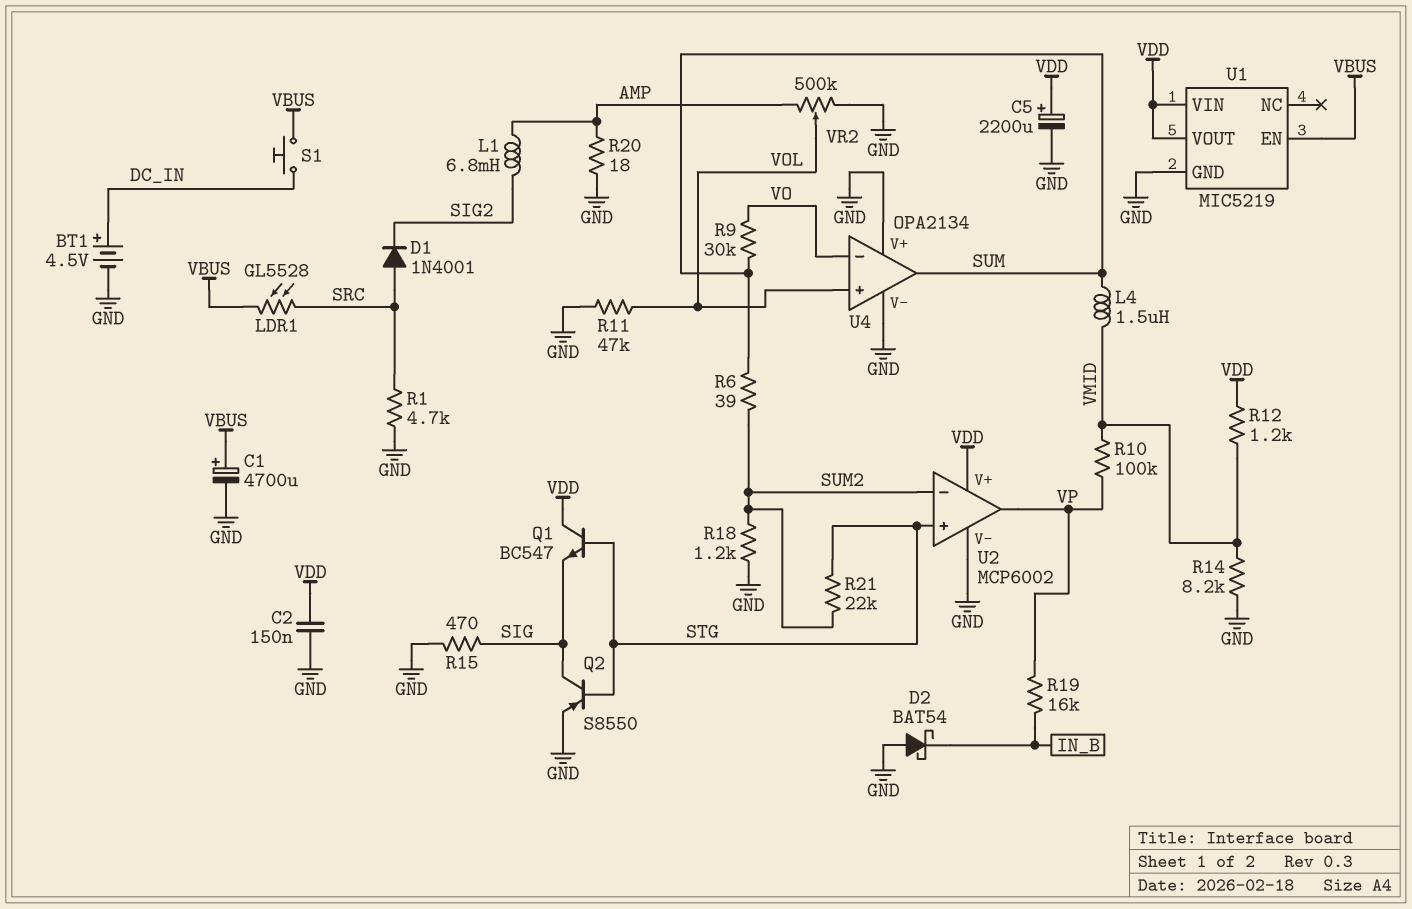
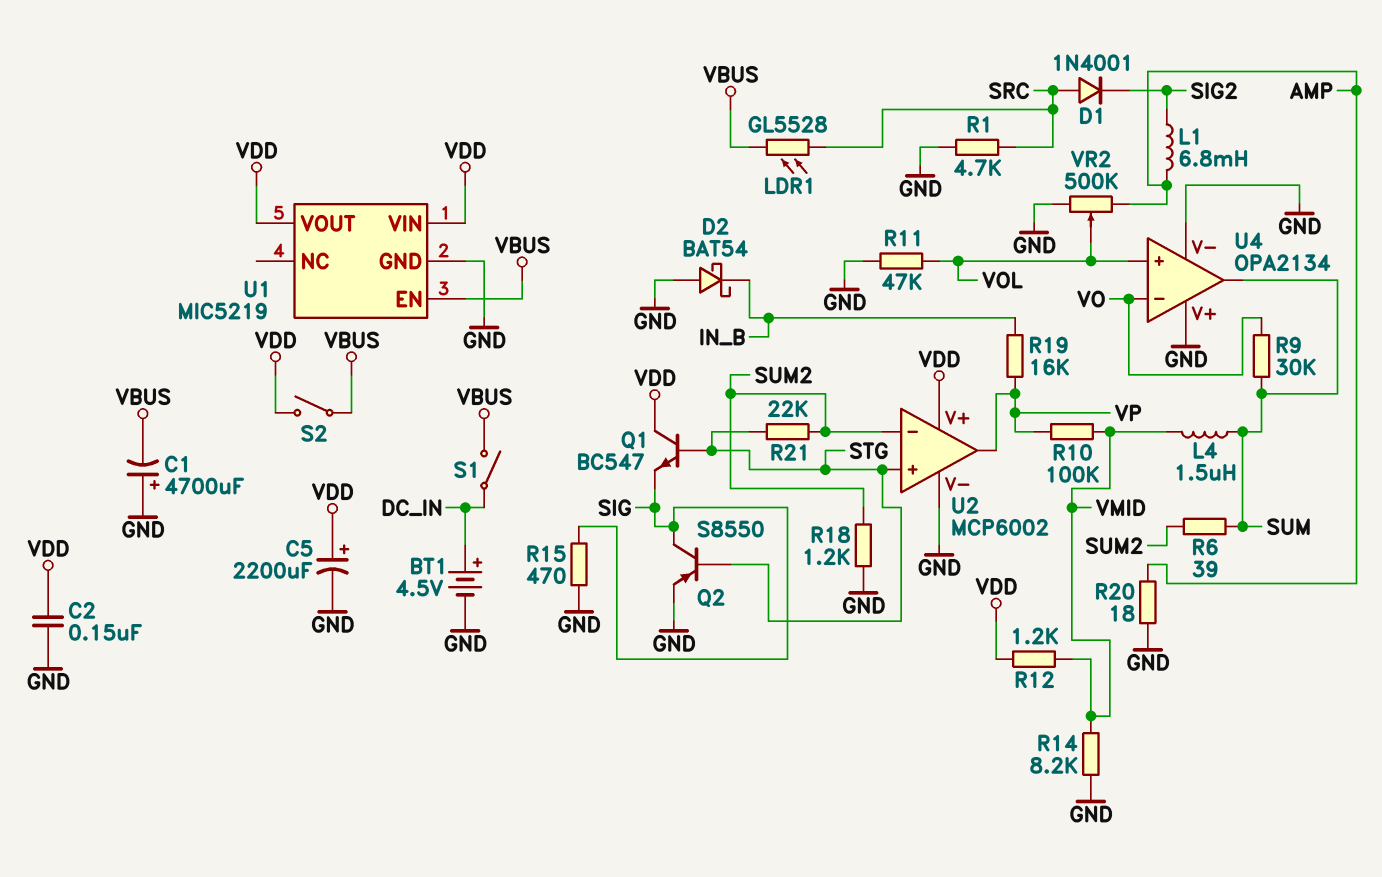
C1: 4700uF (plus VBUS, minus GND) -> 4700uF (plus GND, minus VBUS)
S1: button (DC_IN, VBUS) -> switch (DC_IN, VBUS)
S2: none -> switch (VBUS, VDD)

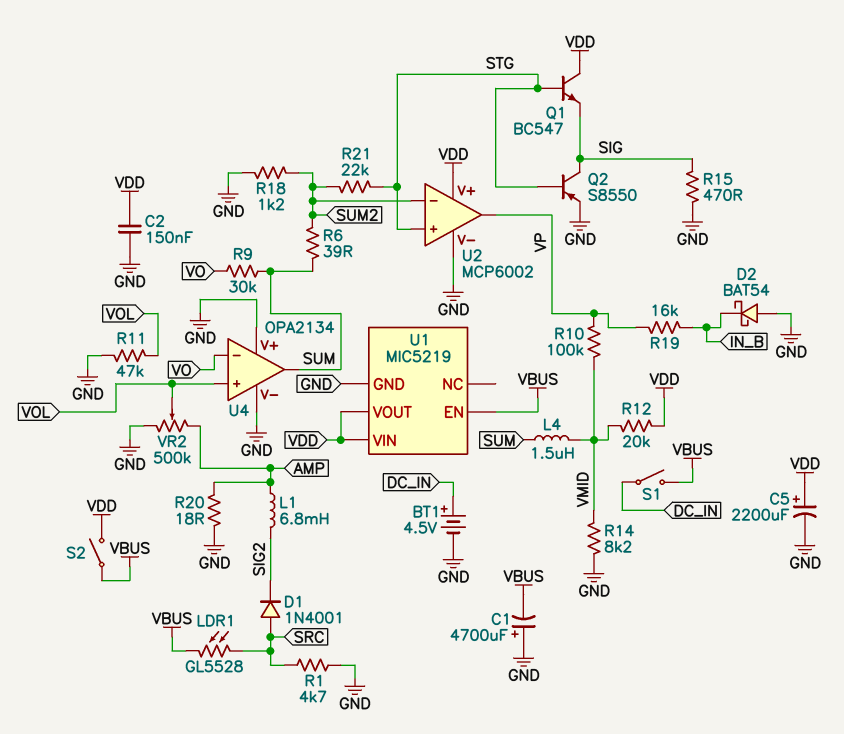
R12: 1.2k (VDD, VMID) -> 20k (VDD, VMID)

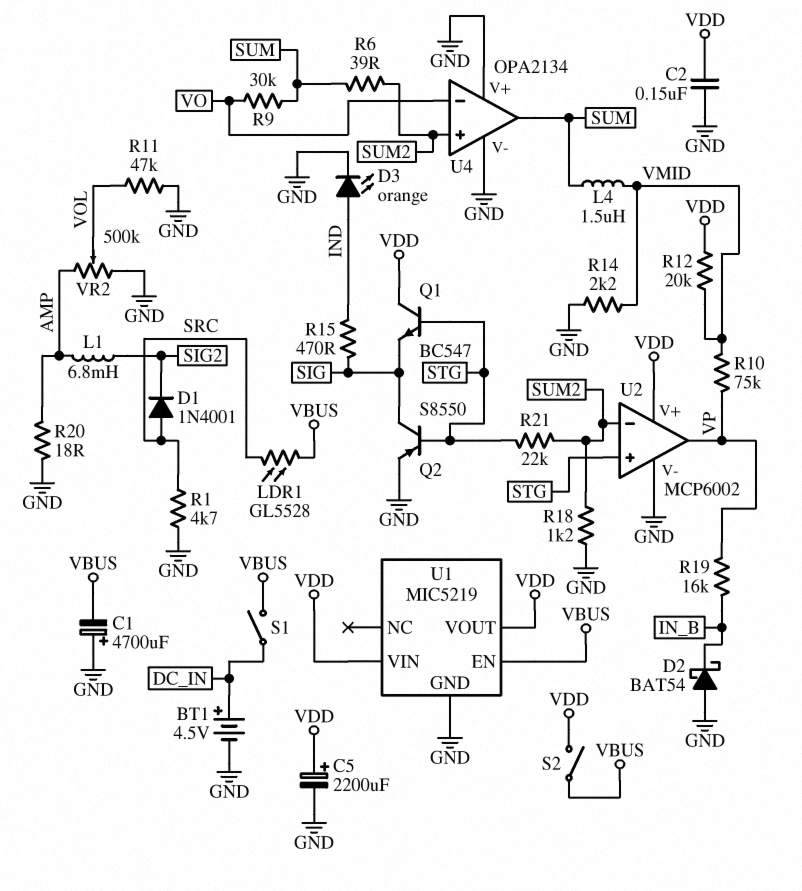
D3: none -> LED orange (A IND, K GND)
R10: 100k (VMID, VP) -> 75k (VMID, VP)
R14: 8.2k (GND, VMID) -> 2.2k (GND, VMID)
R15: 470 (GND, SIG) -> 470 (IND, SIG)
U4 pin in+: VOL -> SUM2

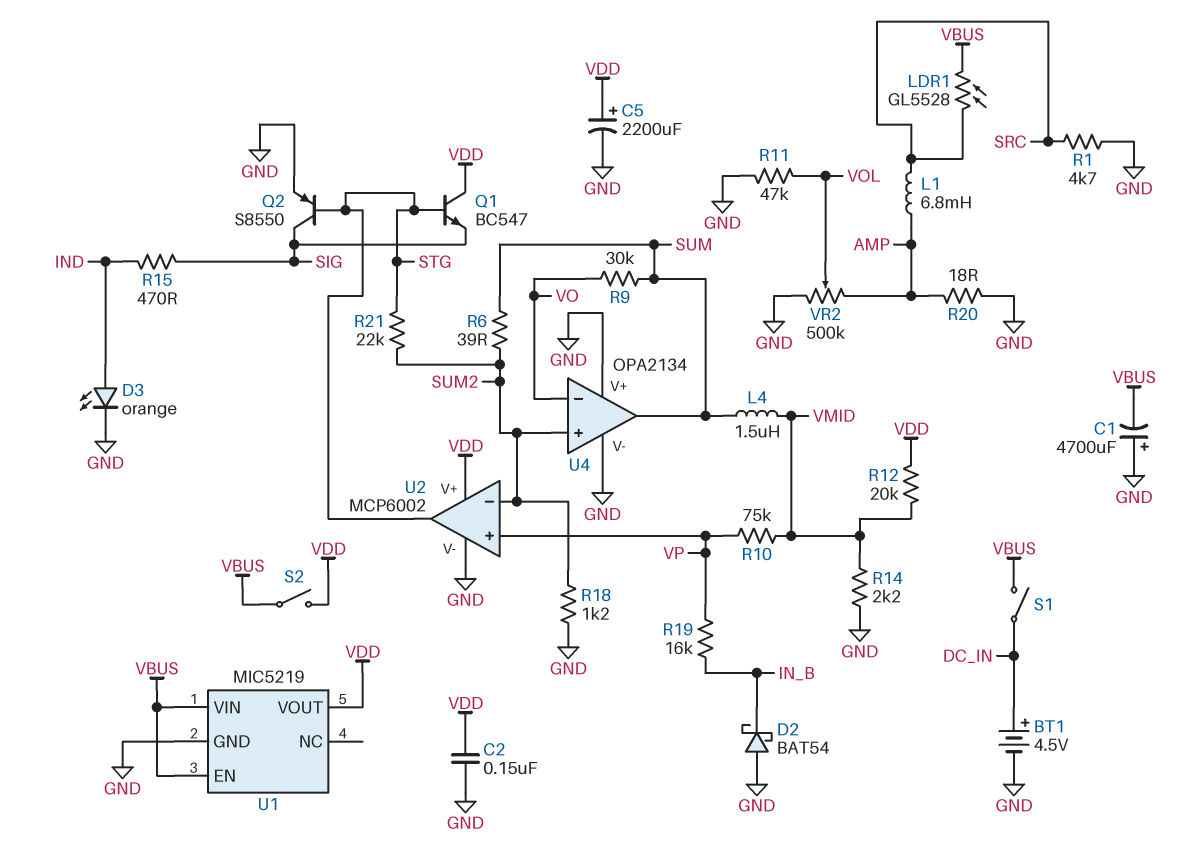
D1: diode 1N4001 (A SRC, K SIG2) -> none
L1: 6.8mH (AMP, SIG2) -> 6.8mH (AMP, SRC)
U1 pin VIN: VDD -> VBUS
U2 pin in+: STG -> VP
U2 pin out: VP -> STG

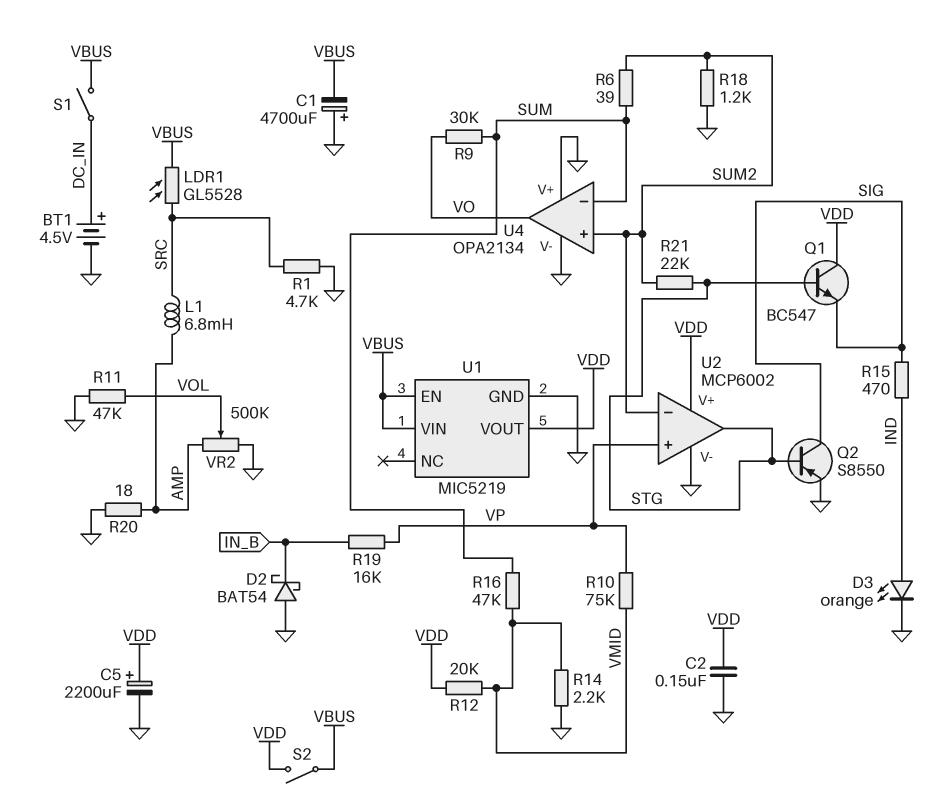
L4: 1.5uH (SUM, VMID) -> none
R16: none -> 47k (SUM, VMID)
U4 pin in-: VO -> SUM
U4 pin out: SUM -> VO

